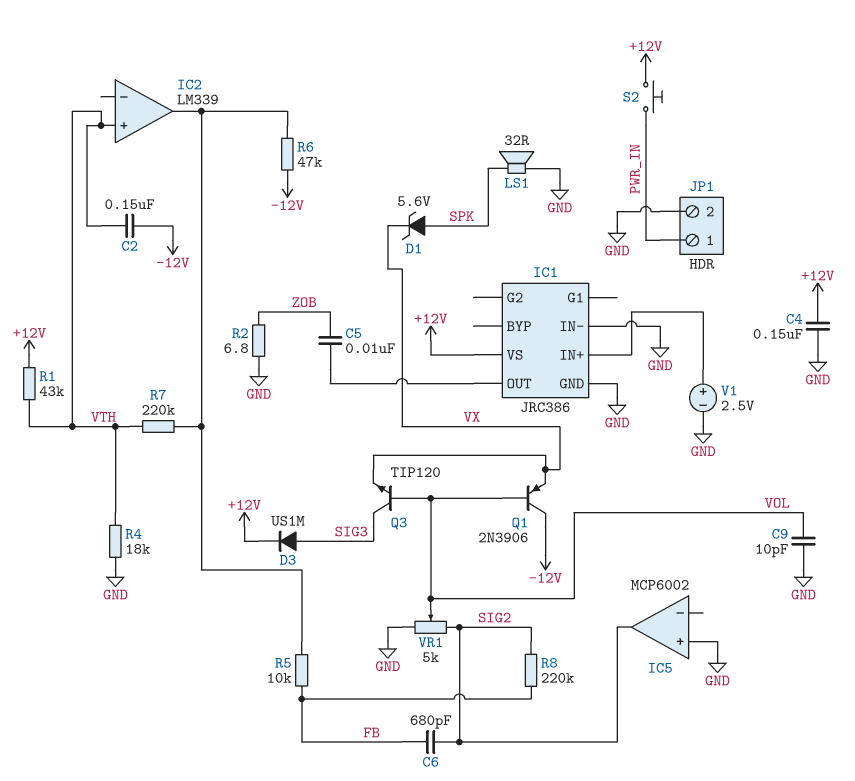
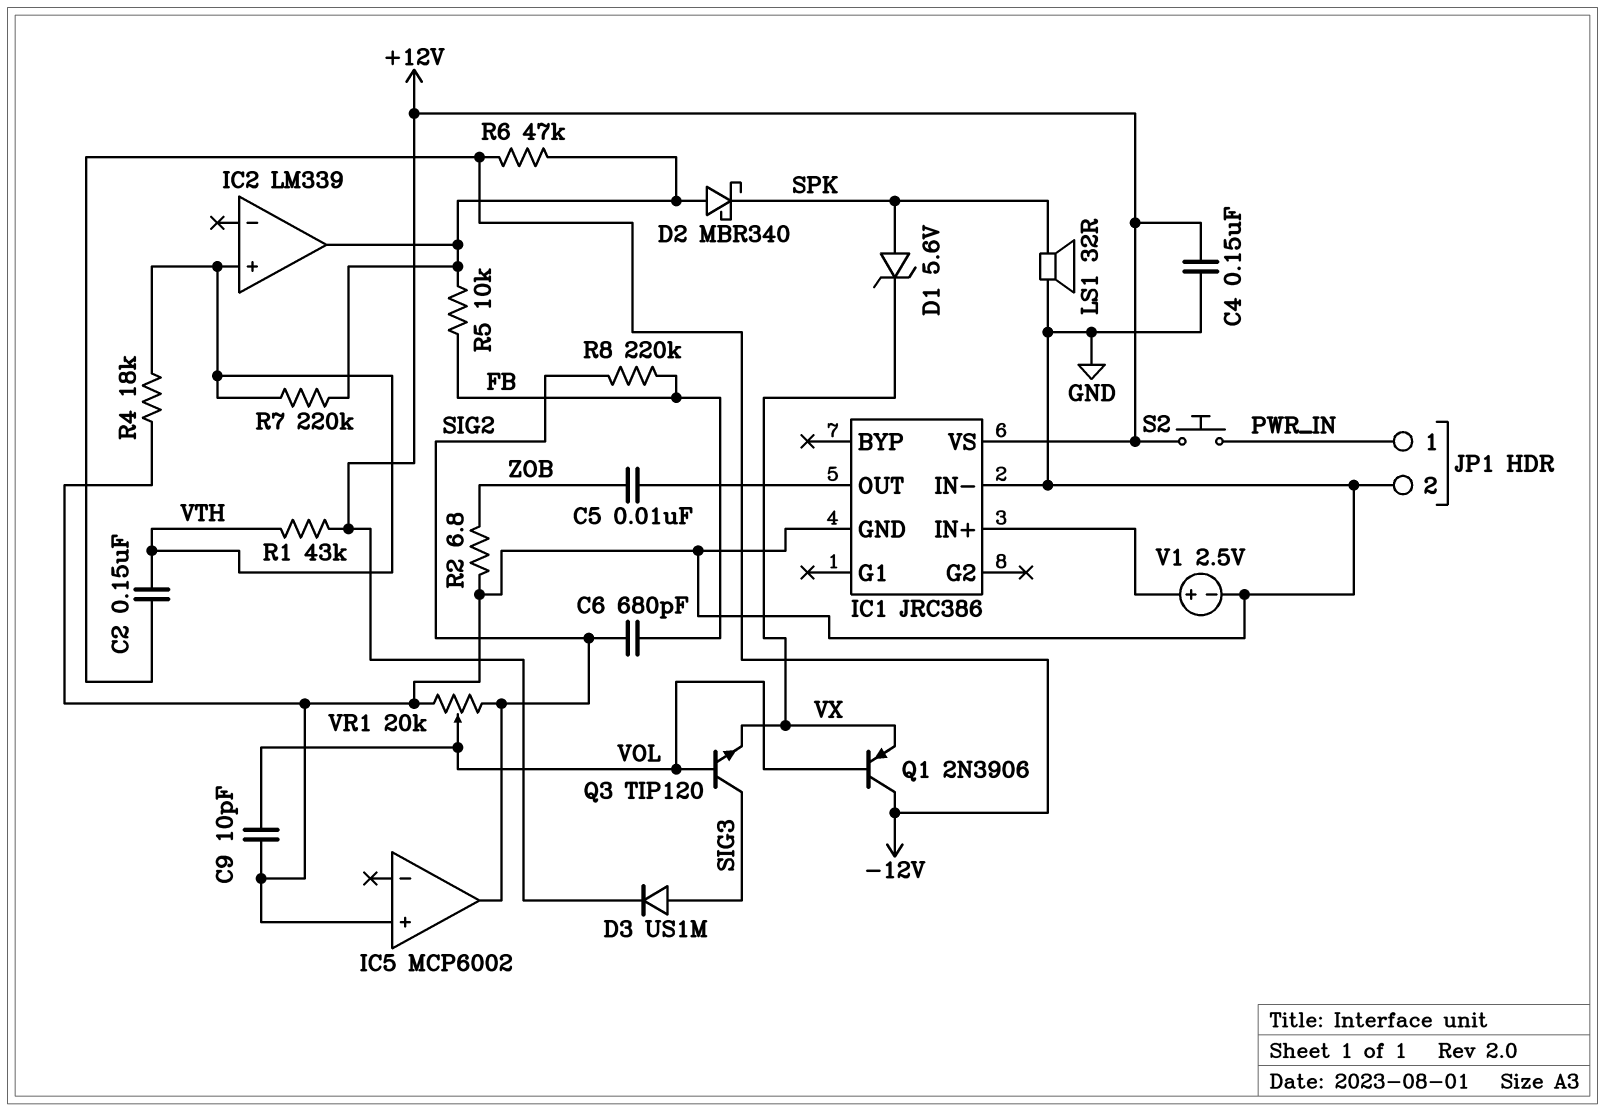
D2: none -> schottky MBR340 (A IC2/out, K SPK)
VR1: 5k (GND, SIG2, wiper VOL) -> 20k (GND, SIG2, wiper VOL)

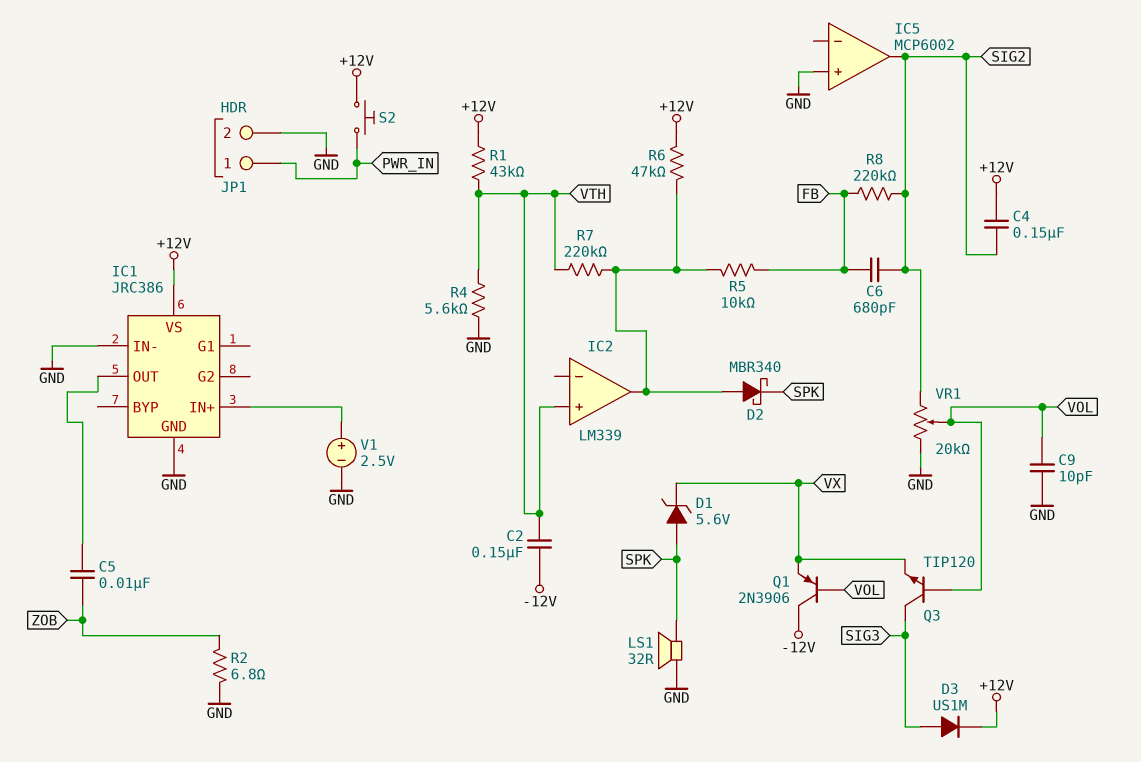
C4: 150nF (+12V, GND) -> 150nF (+12V, SIG2)
R4: 18k (GND, VTH) -> 5.6k (GND, VTH)
R6: 47k (-12V, IC2/out) -> 47k (+12V, IC2/out)

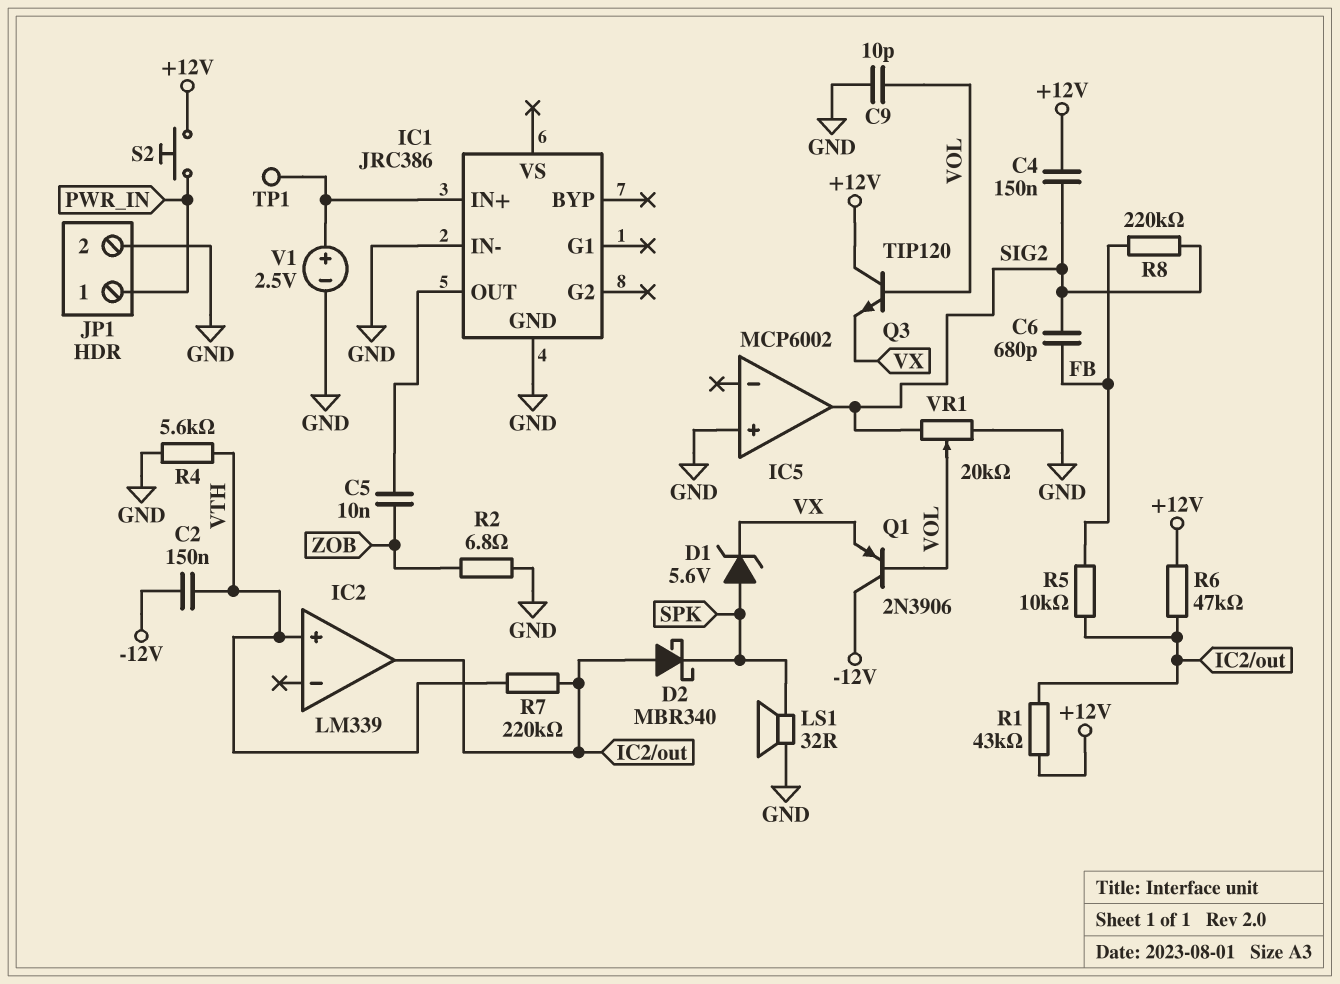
D3: diode US1M (A SIG3, K +12V) -> none
IC1 pin VS: +12V -> none
Q3: NPN TIP120 (B VOL, C SIG3, E VX) -> NPN TIP120 (B VOL, C +12V, E VX)
R1: 43k (+12V, VTH) -> 43k (+12V, IC2/out)
TP1: none -> test point (IC1/IN+)

